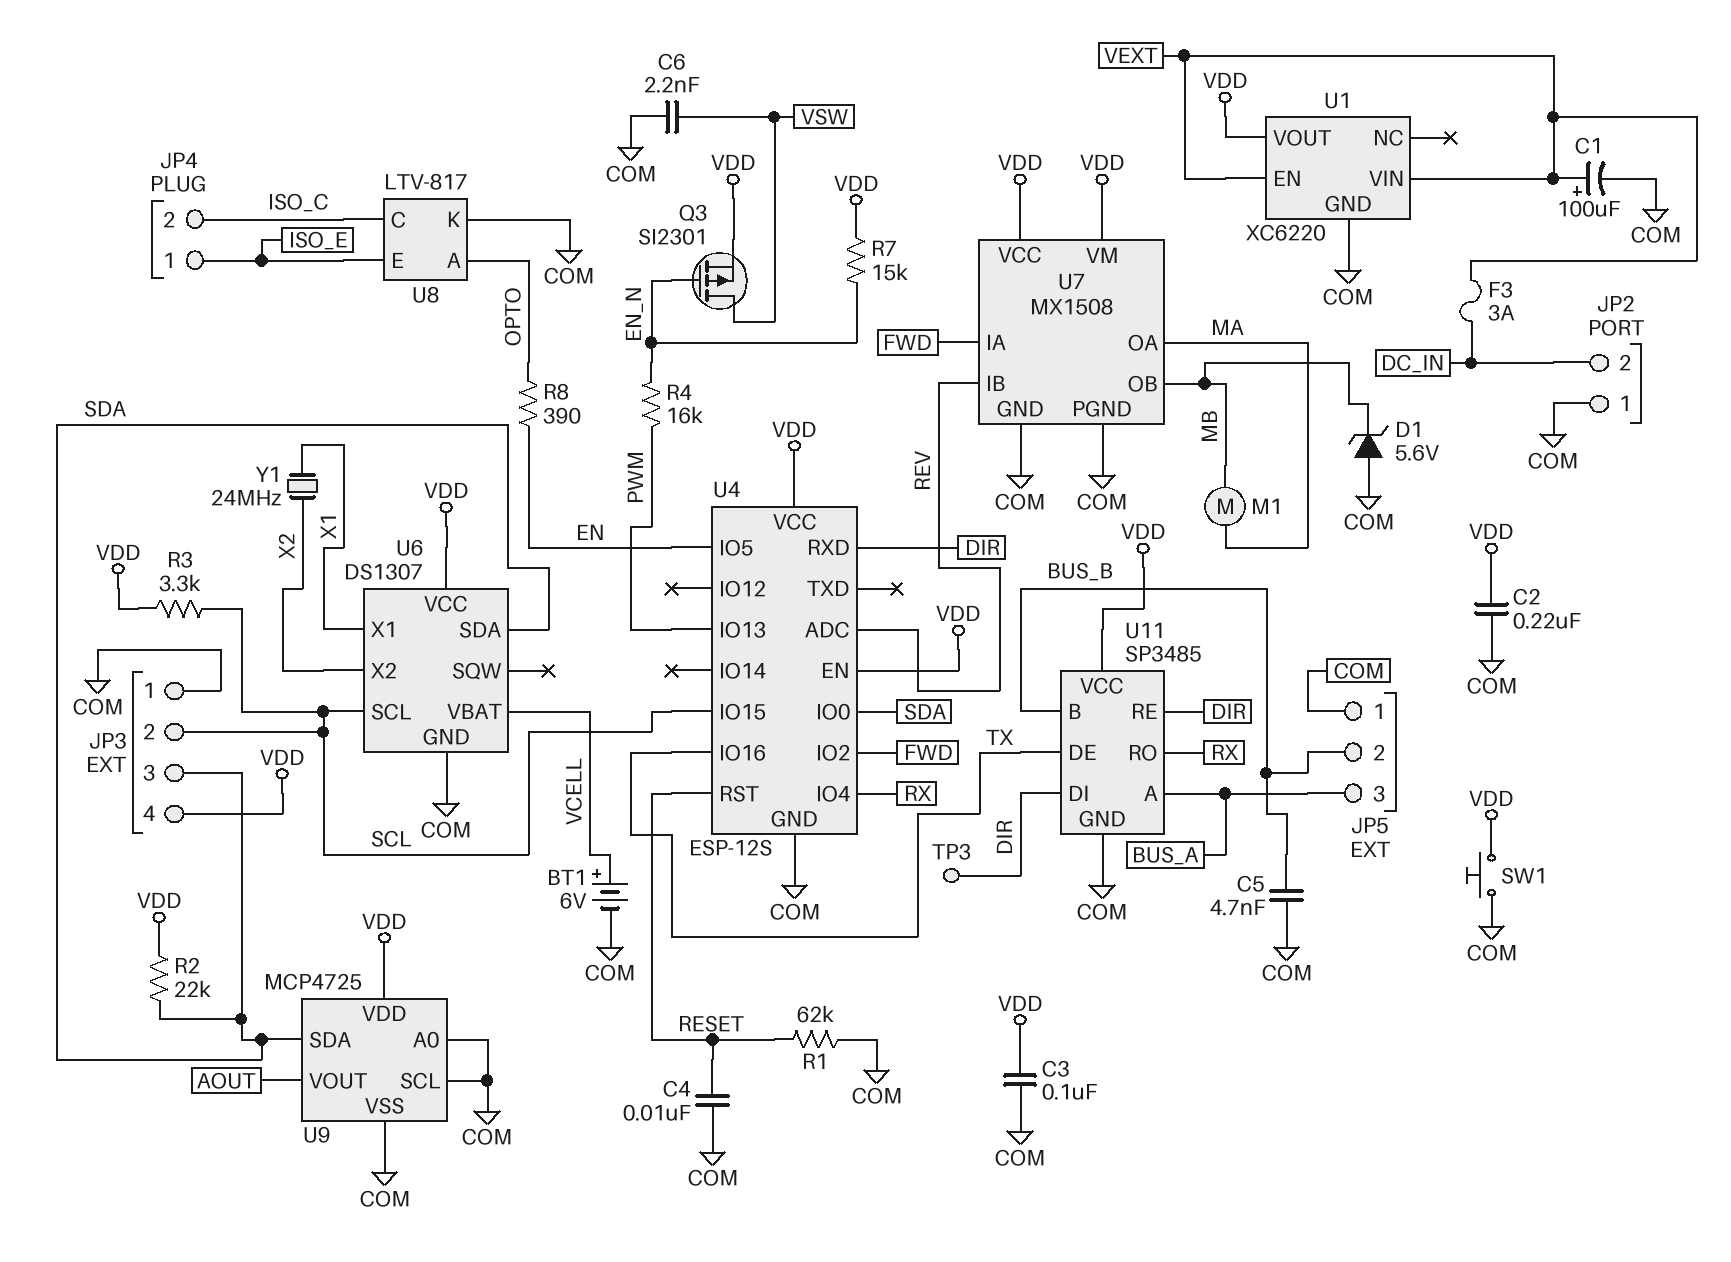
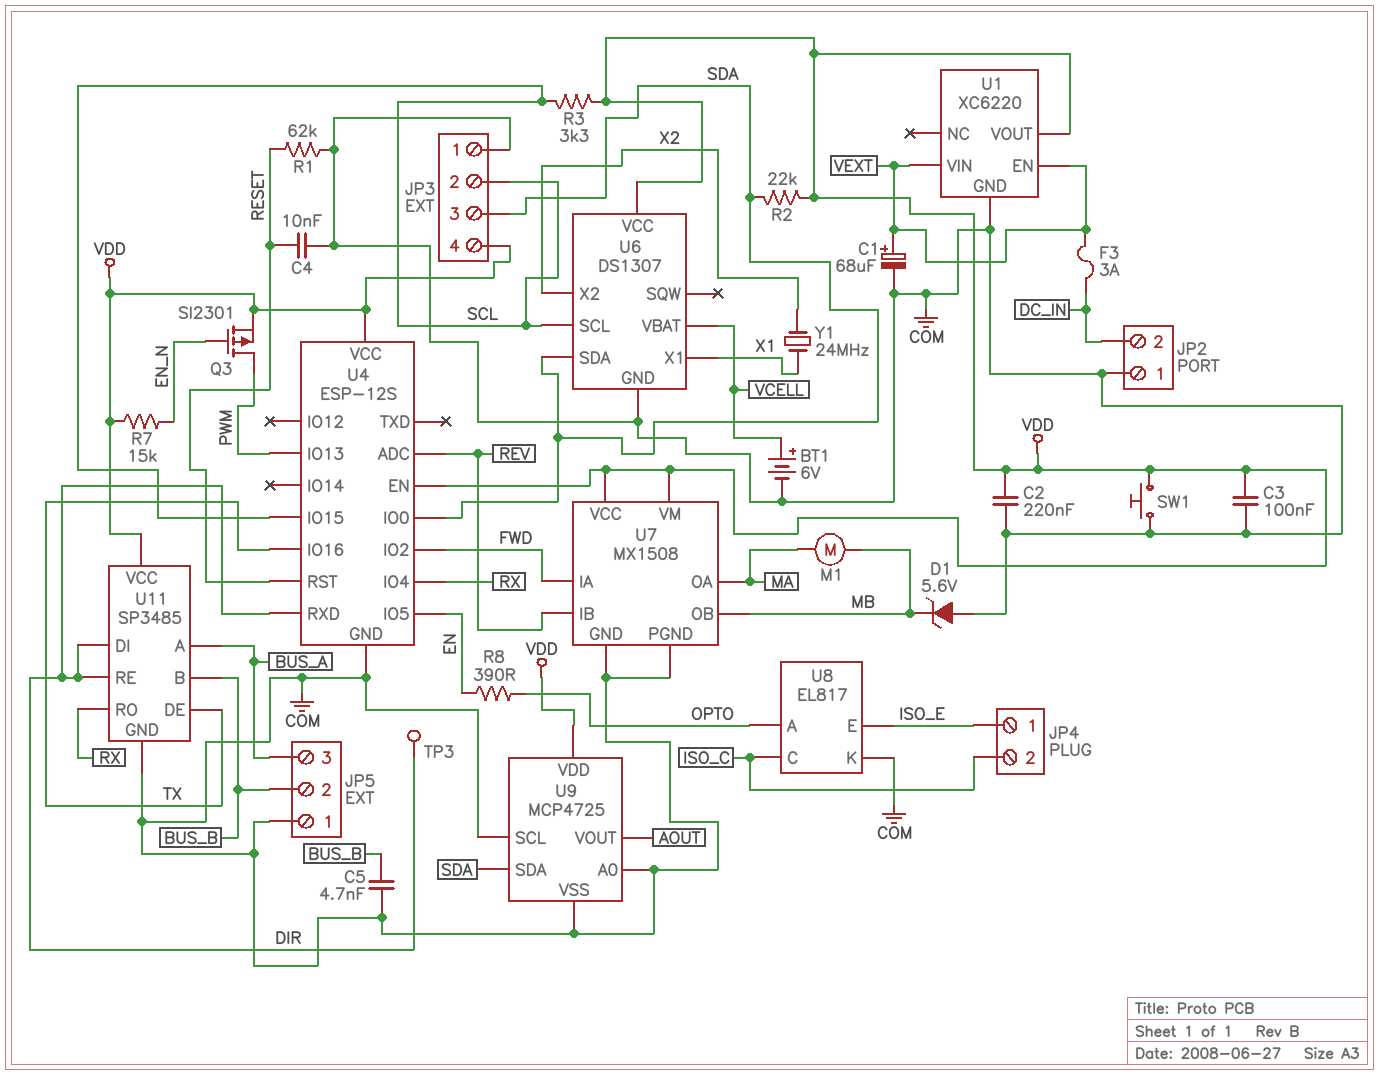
C1: 100uF (plus VEXT, minus COM) -> 68uF (plus VEXT, minus COM)
C6: 2.2nF (COM, VSW) -> none
Q3: PMOS SI2301 (G EN_N, D VSW, S VDD) -> PMOS SI2301 (G EN_N, D PWM, S VDD)
R4: 16k (EN_N, PWM) -> none
U8: LTV-817 -> EL817

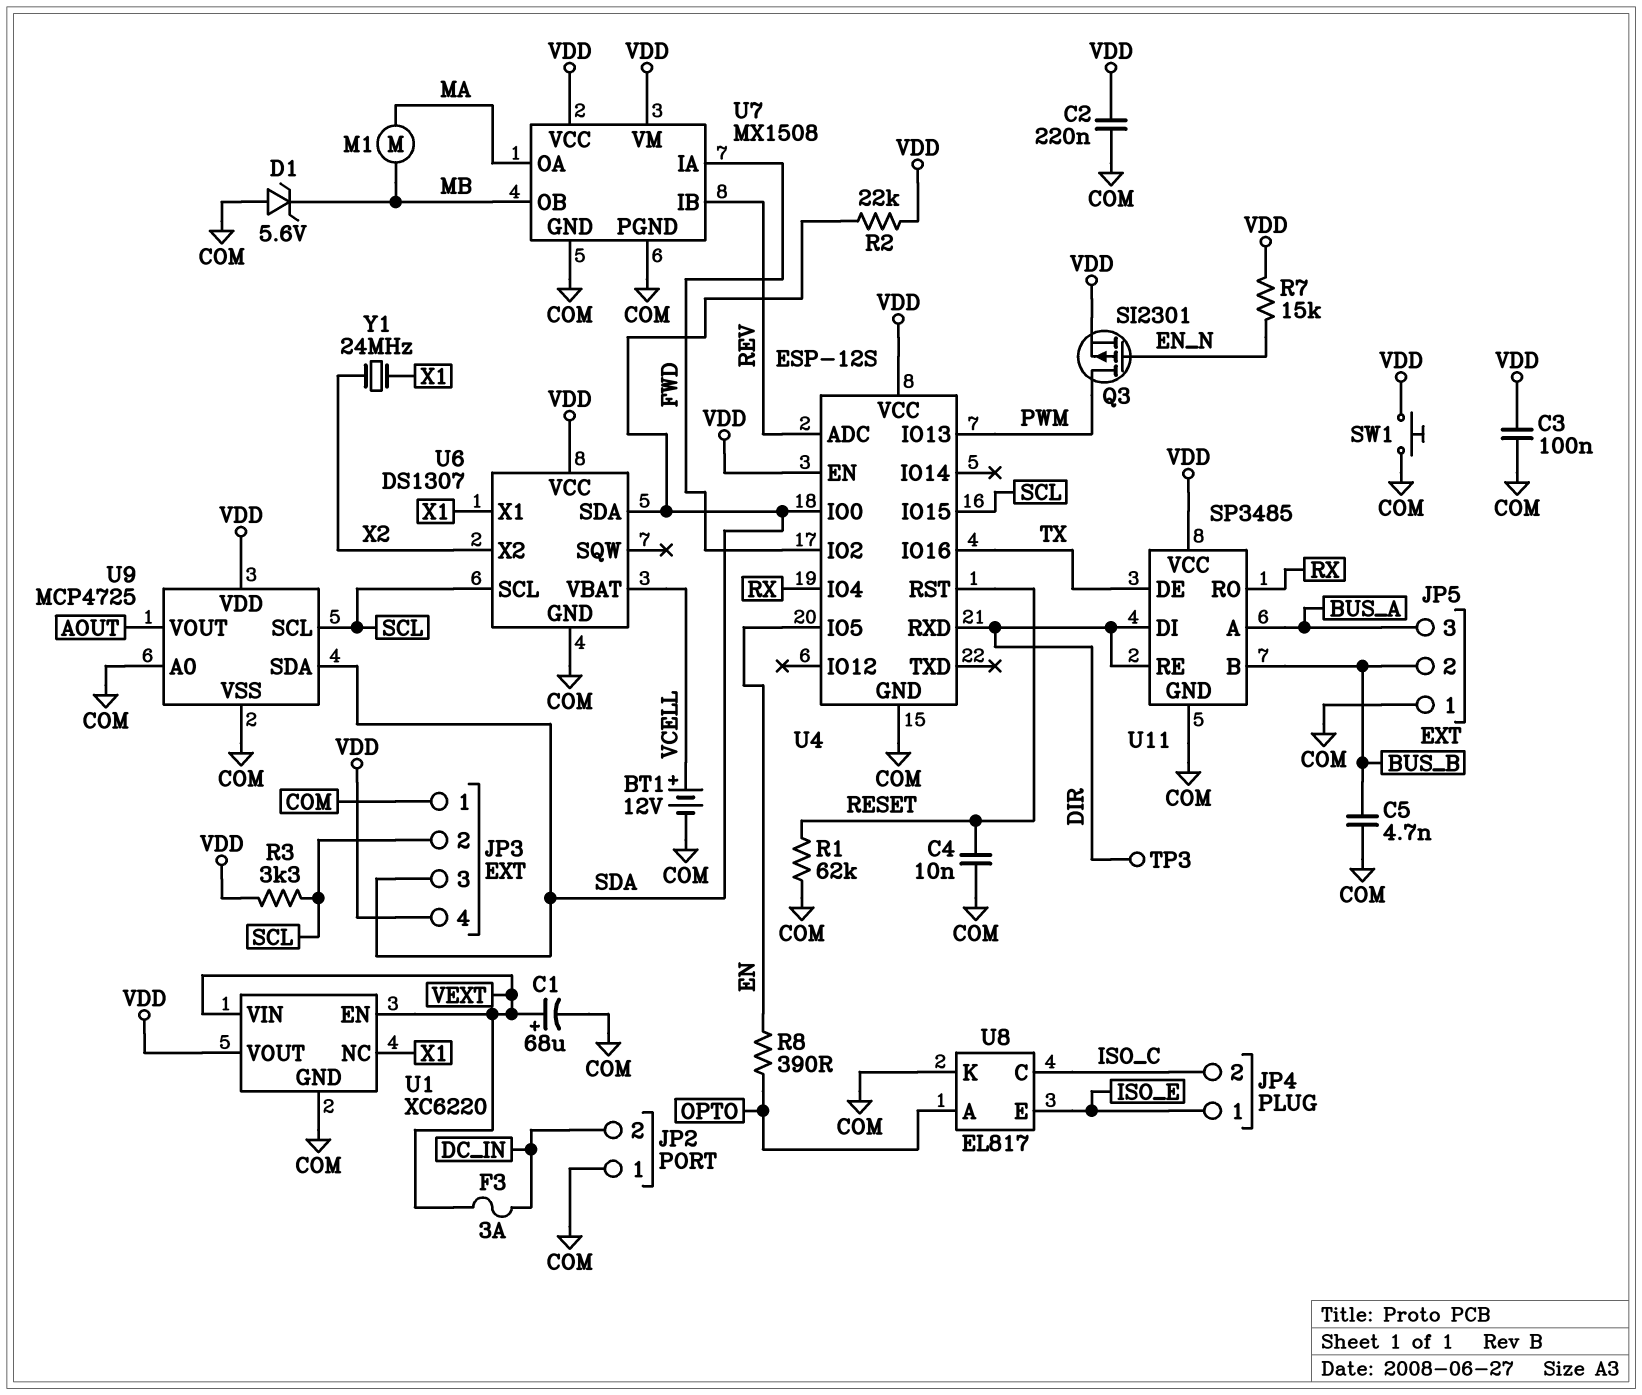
BT1: 6V (plus VCELL, minus COM) -> 12V (plus VCELL, minus COM)
U1 pin NC: none -> X1
U9 pin SCL: COM -> SCL

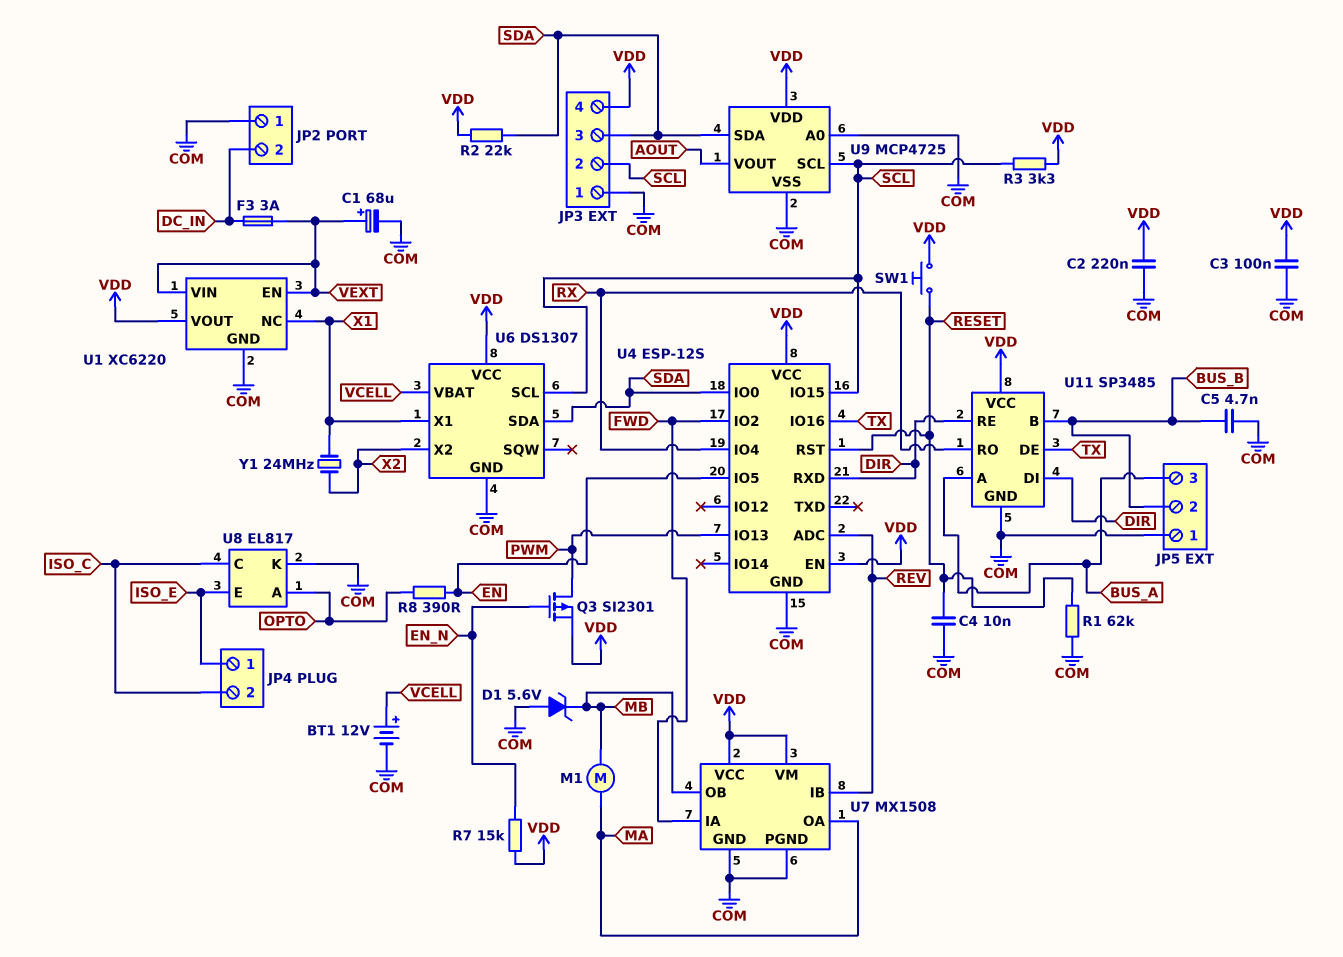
SW1: button (COM, VDD) -> button (RESET, VDD)
TP3: test point (DIR) -> none

